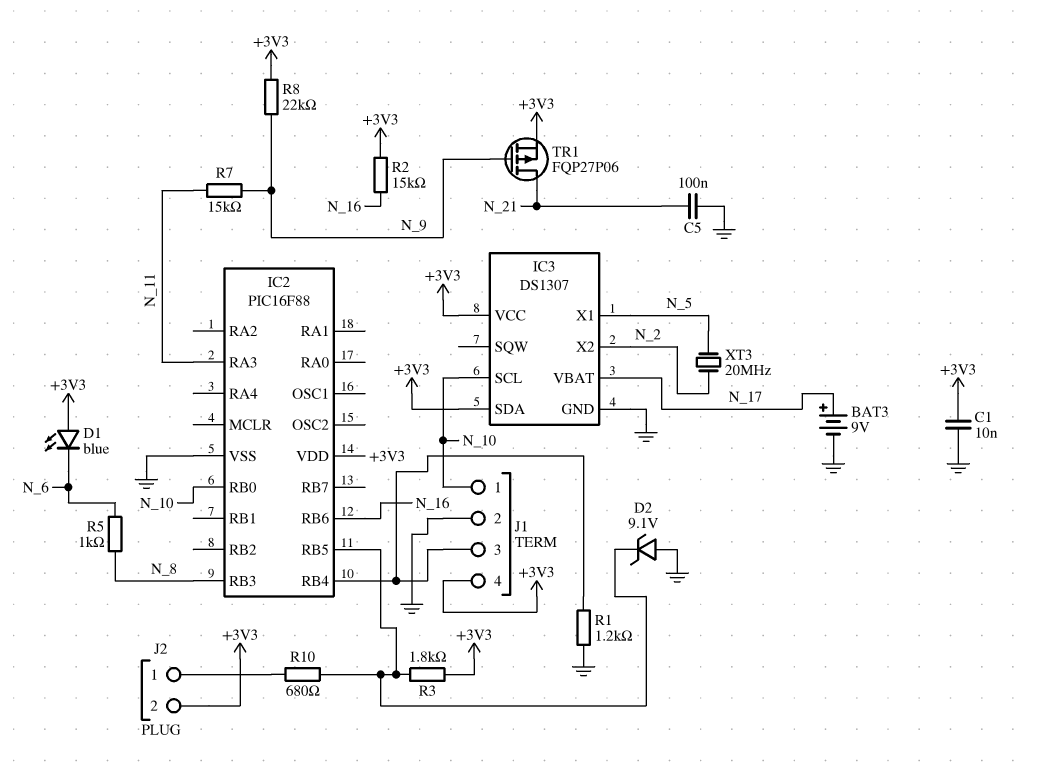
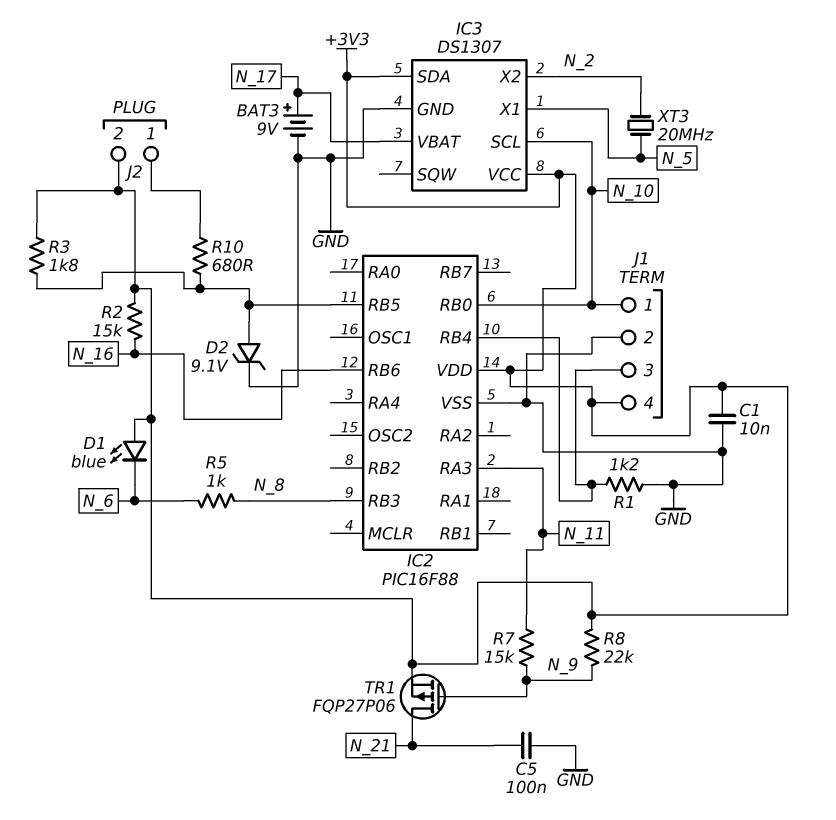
D2: zener 9.1V (A GND, K IC2/RB5) -> zener 9.1V (A IC2/RB5, K GND)

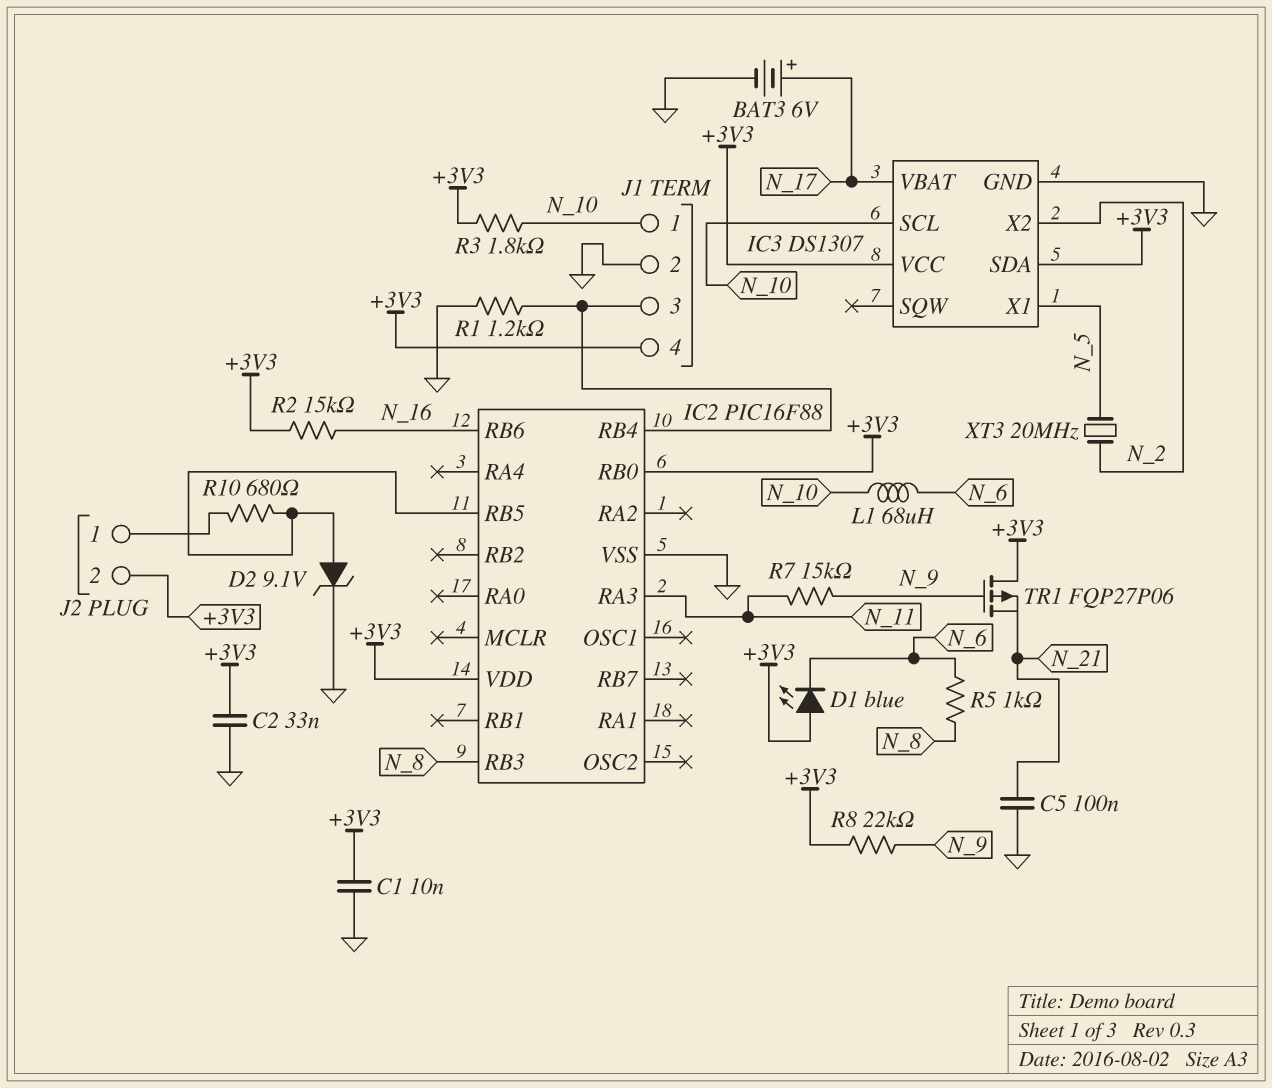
BAT3: 9V (plus N_17, minus GND) -> 6V (plus N_17, minus GND)
C2: none -> 33nF (+3V3, GND)
IC2 pin RB0: N_10 -> +3V3
L1: none -> 68uH (N_6, N_10)
R3: 1.8k (+3V3, IC2/RB5) -> 1.8k (+3V3, N_10)
TR1: PMOS FQP27P06 (G N_9, D N_21, S +3V3) -> PMOS FQP27P06 (G N_9, D +3V3, S N_21)

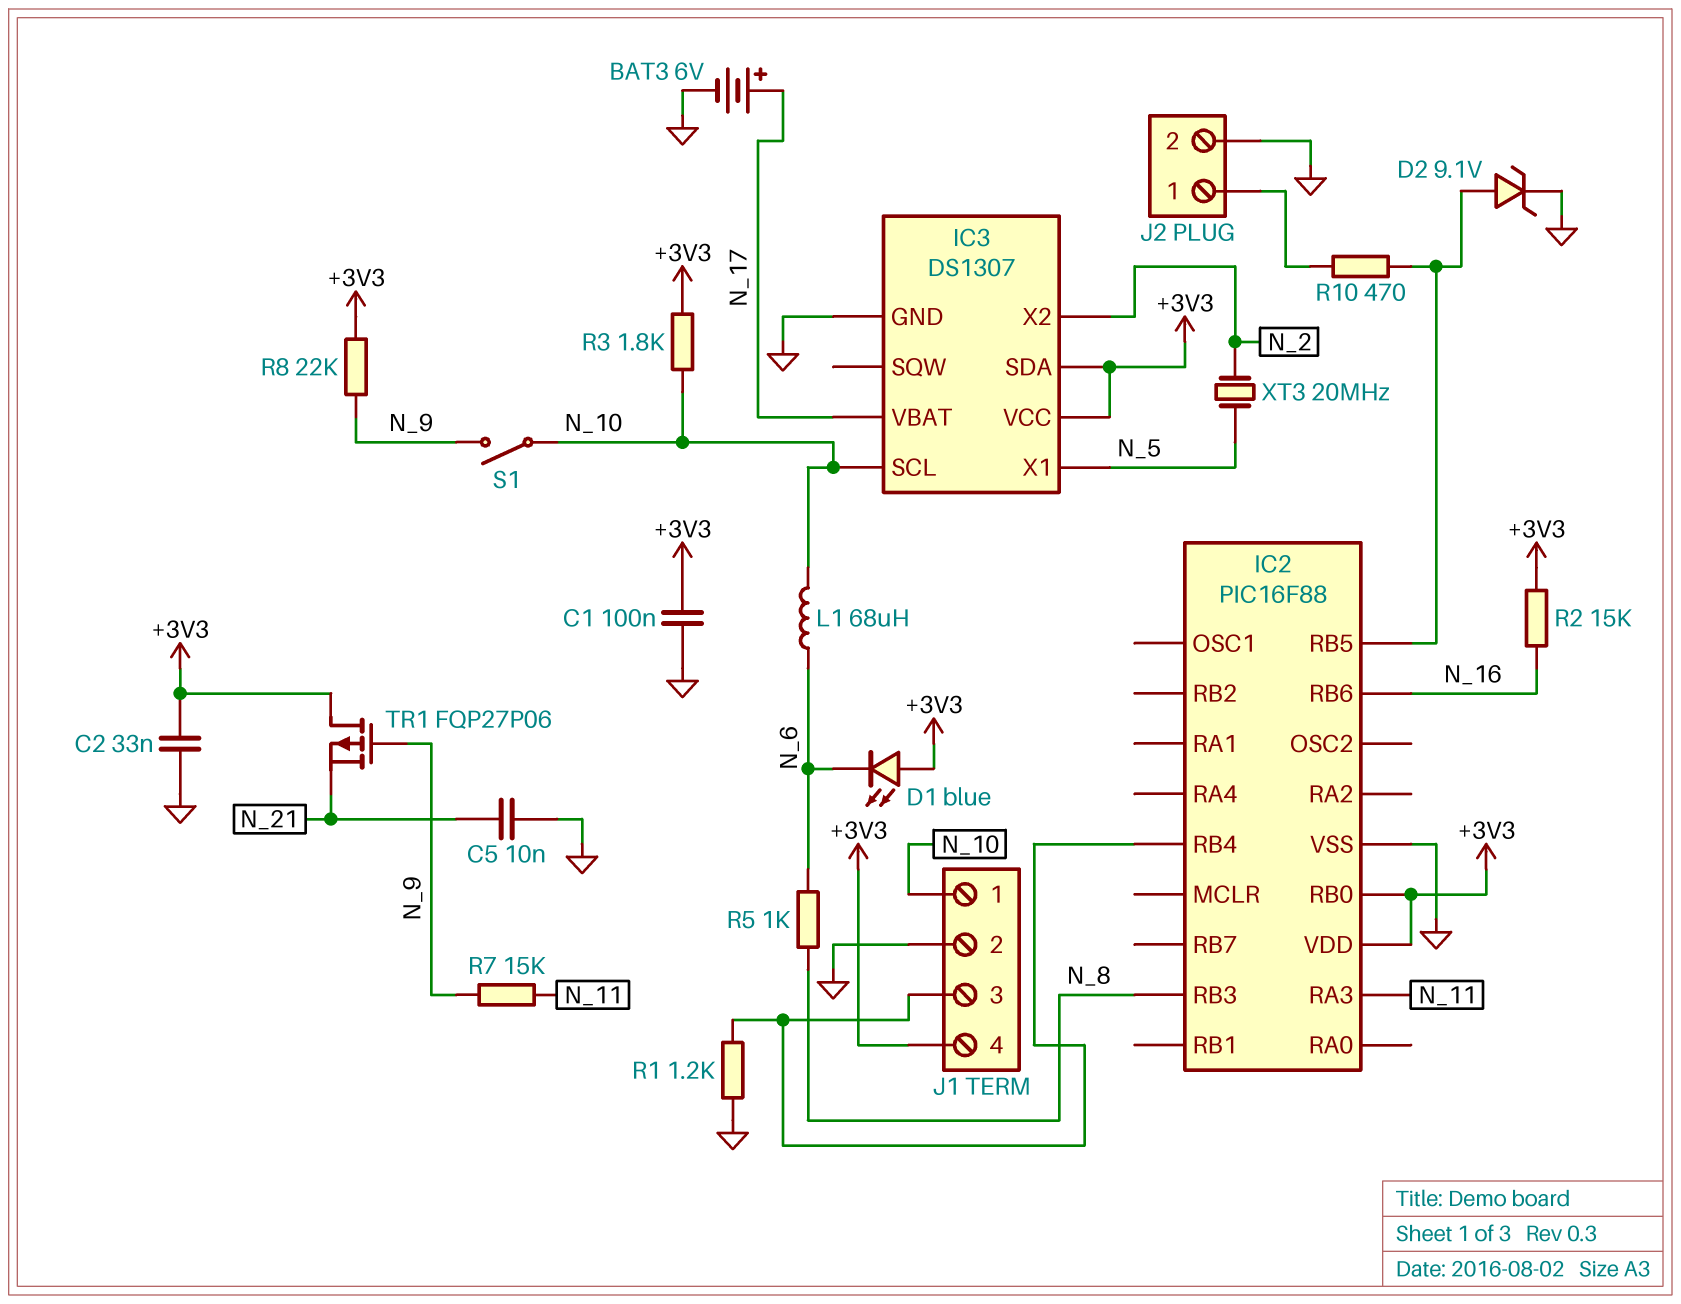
C1: 10nF (+3V3, GND) -> 100nF (+3V3, GND)
C5: 100nF (GND, N_21) -> 10nF (GND, N_21)
J2 pin 2: +3V3 -> GND
R10: 680 (IC2/RB5, J2/1) -> 470 (IC2/RB5, J2/1)
S1: none -> switch (N_9, N_10)

